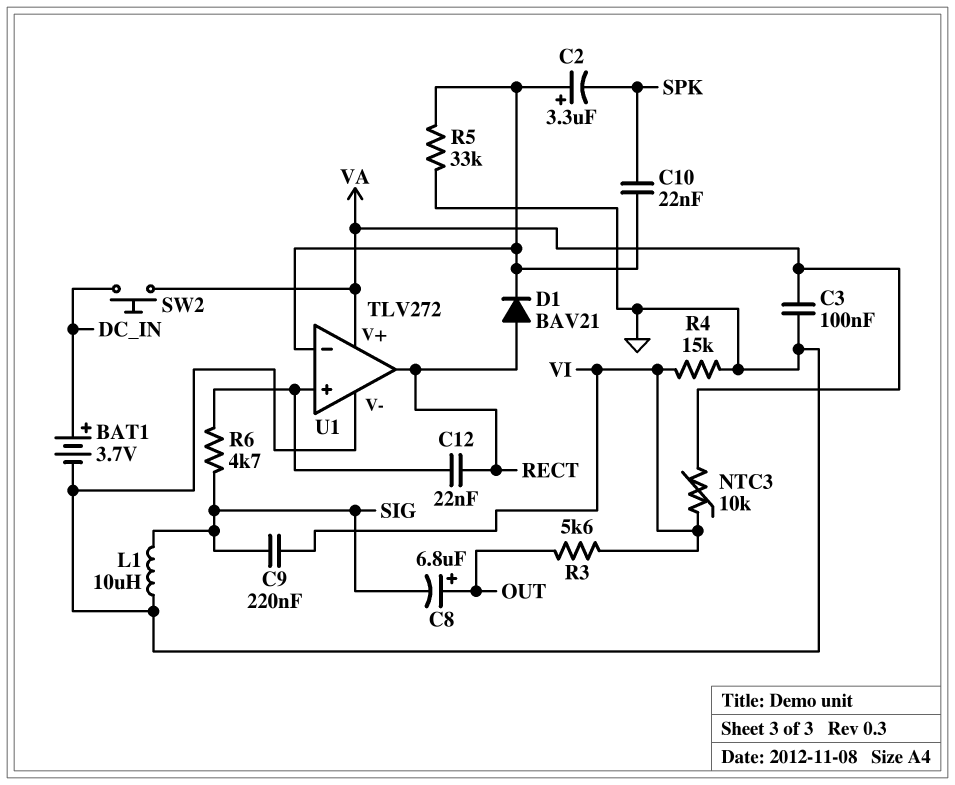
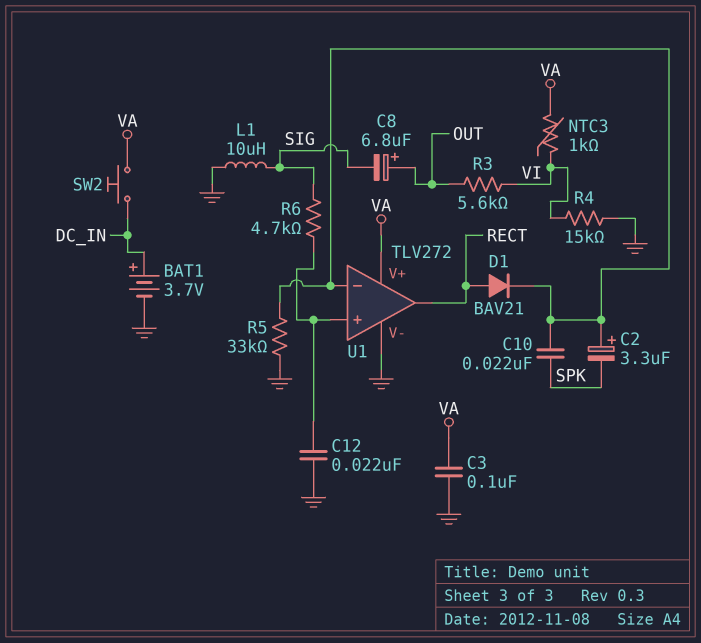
C9: 220nF (SIG, VI) -> none
C12: 22nF (RECT, U1/in+) -> 22nF (GND, U1/in+)
NTC3: 10k (VA, VI) -> 1k (VA, VI)

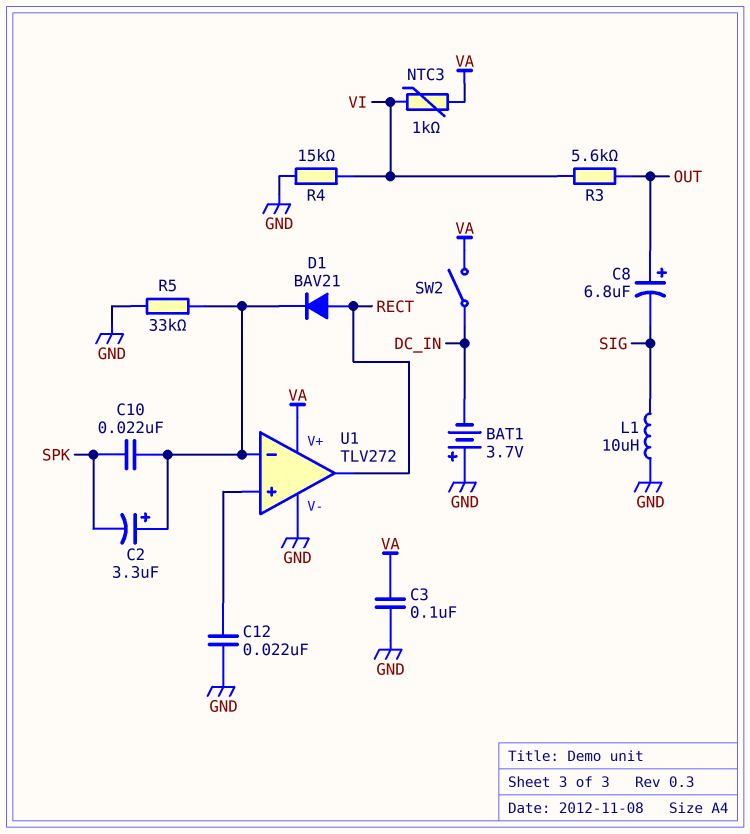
BAT1: 3.7V (plus DC_IN, minus GND) -> 3.7V (plus GND, minus DC_IN)
R6: 4.7k (SIG, U1/in+) -> none
SW2: button (DC_IN, VA) -> switch (DC_IN, VA)

